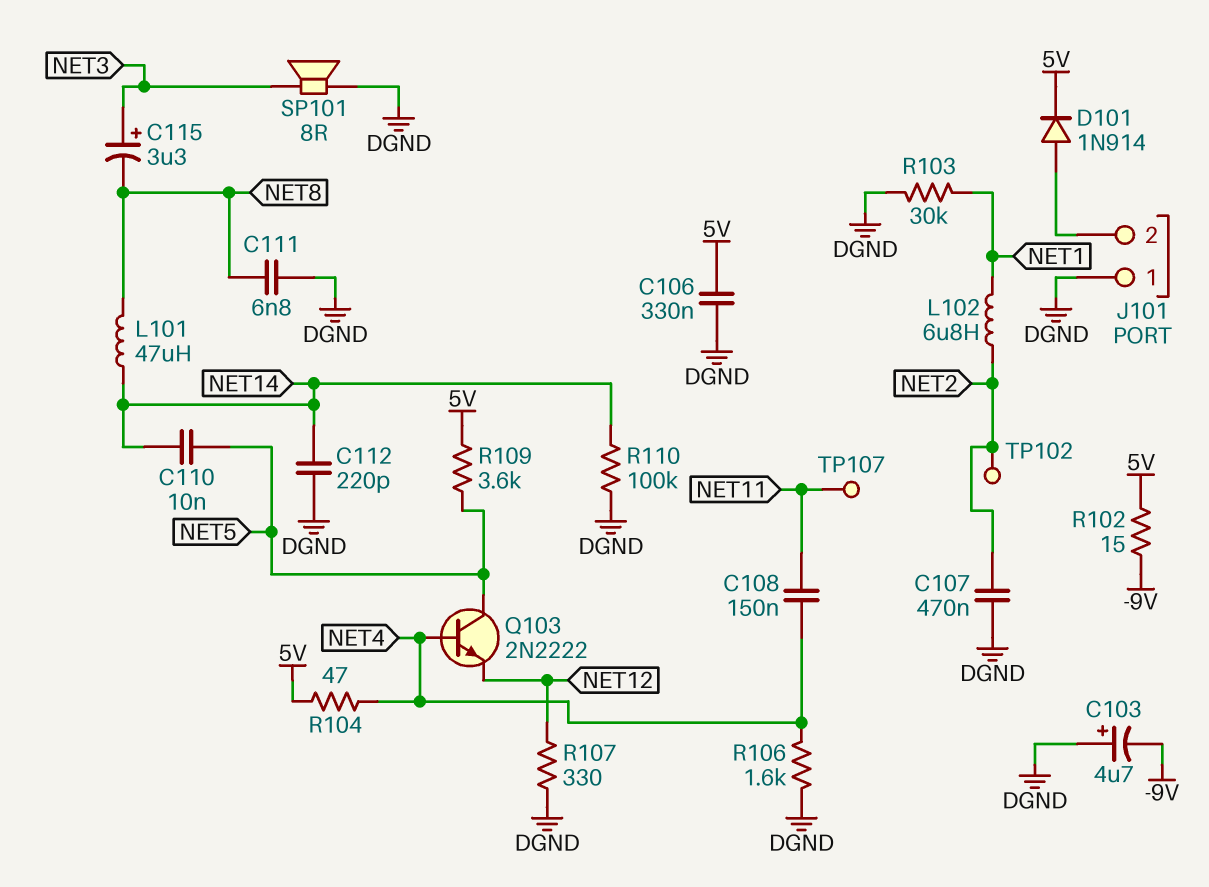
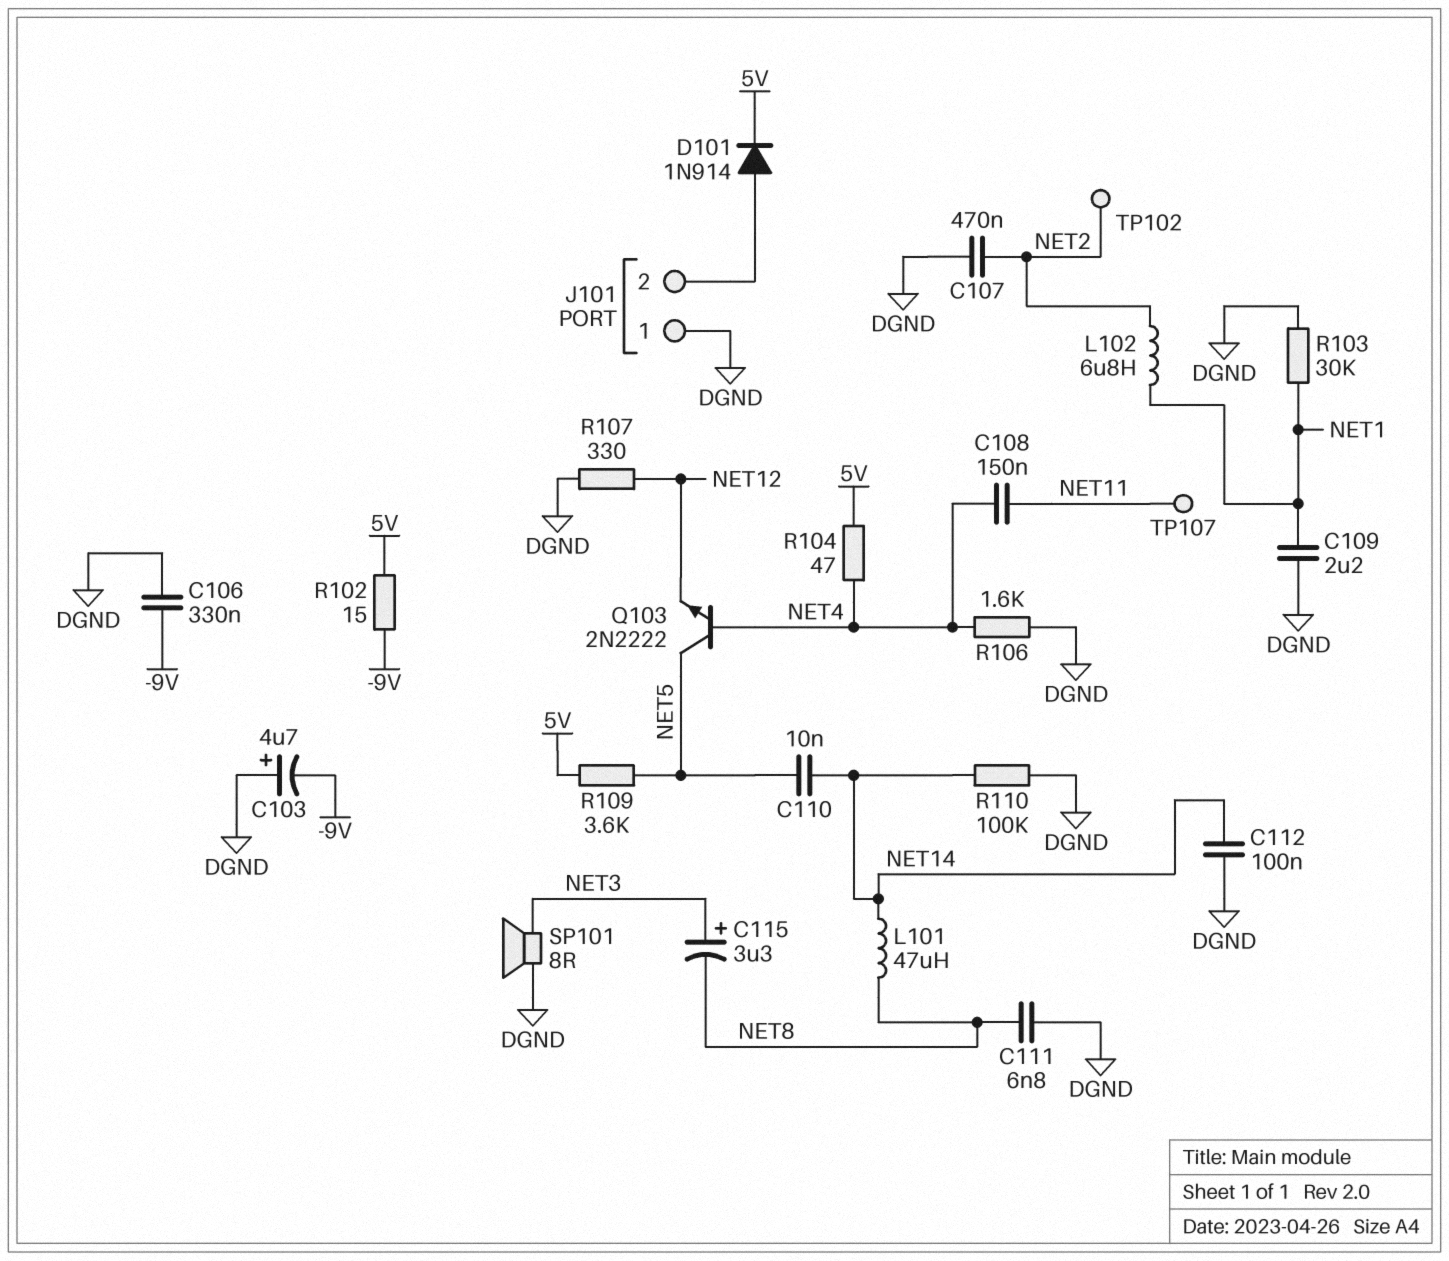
C106: 330nF (5V, DGND) -> 330nF (-9V, DGND)
C109: none -> 2.2uF (DGND, NET1)
C112: 220pF (DGND, NET14) -> 100nF (DGND, NET14)

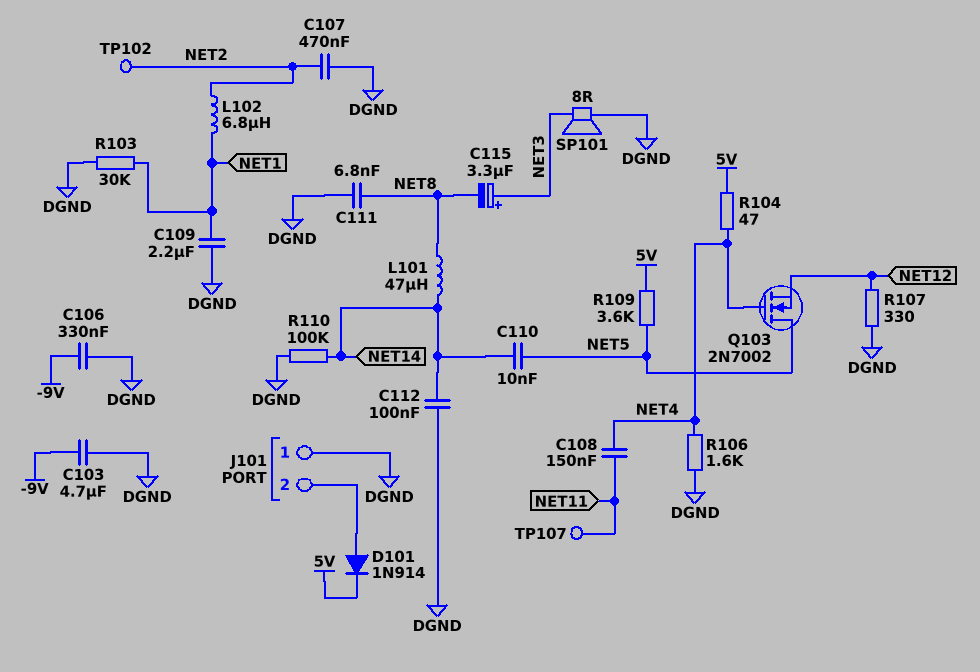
C103: 4.7uF (plus DGND, minus -9V) -> 4.7uF (-9V, DGND)
Q103: NPN 2N2222 (B NET4, C NET5, E NET12) -> NMOS 2N7002 (G NET4, D NET5, S NET12)
R102: 15 (-9V, 5V) -> none

